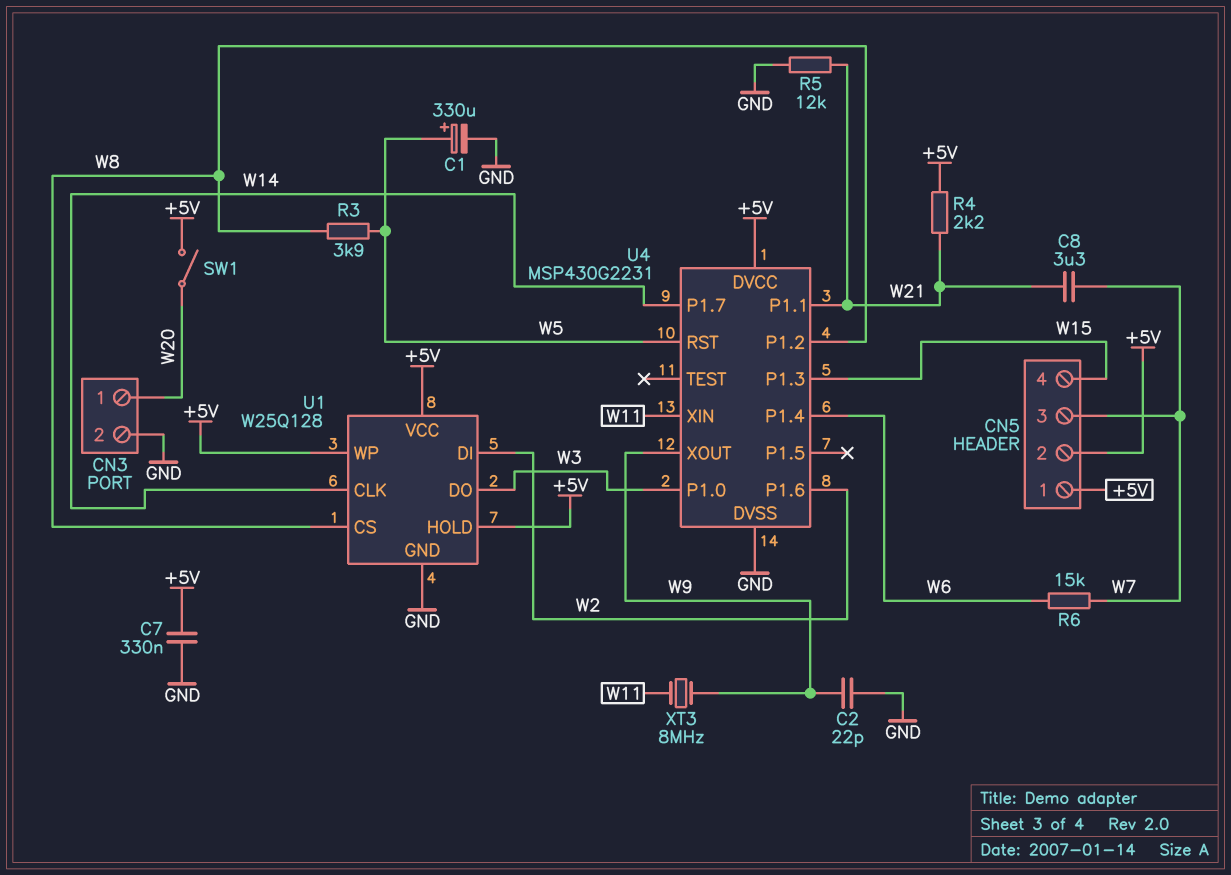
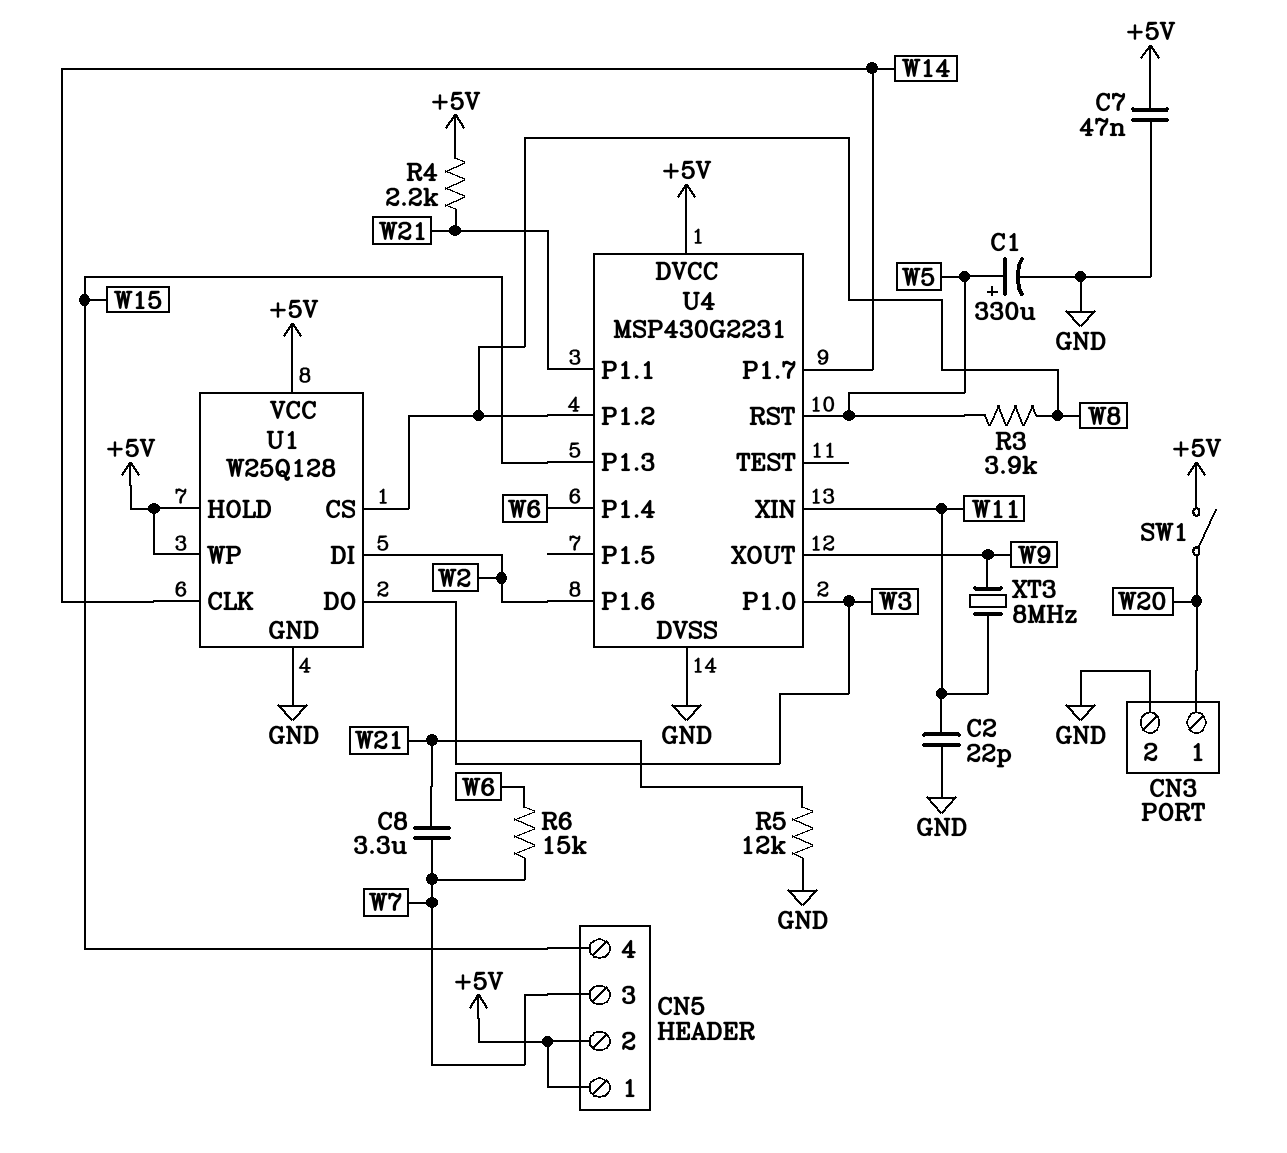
C2: 22pF (GND, W9) -> 22pF (GND, W11)
C7: 330nF (+5V, GND) -> 47nF (+5V, GND)

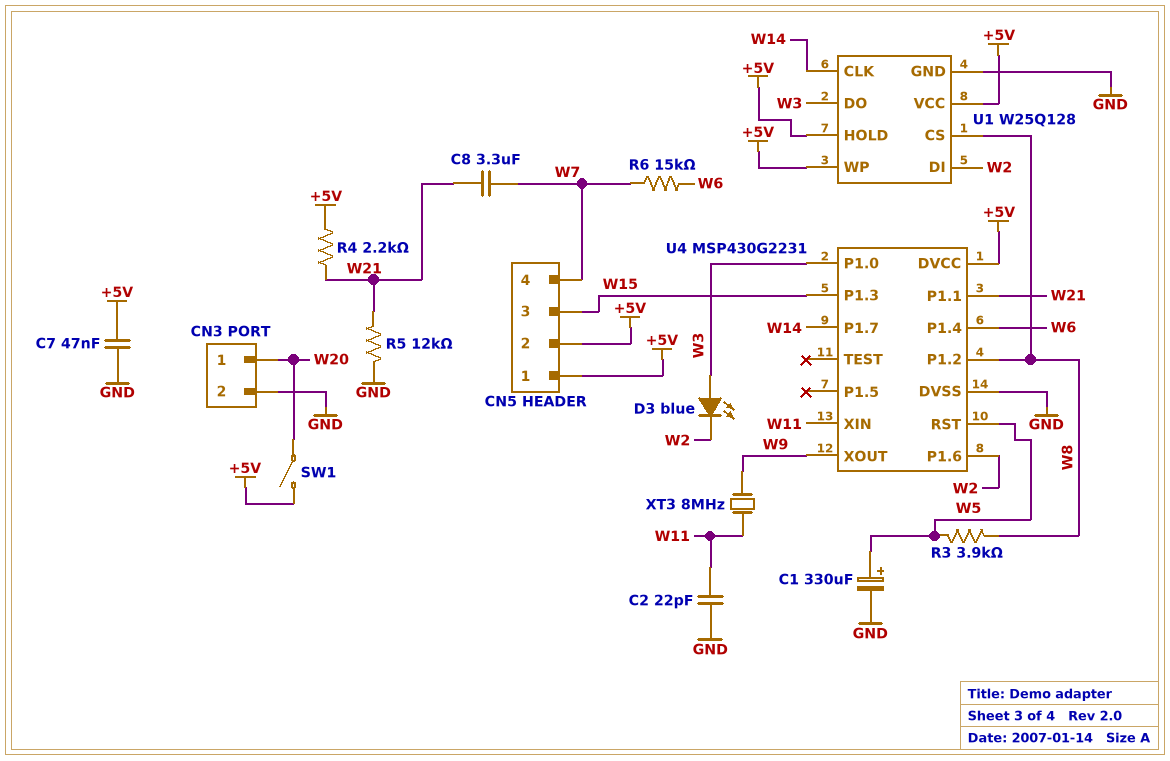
CN5 pin 3: W7 -> W15
CN5 pin 4: W15 -> W7
D3: none -> LED blue (A W3, K W2)

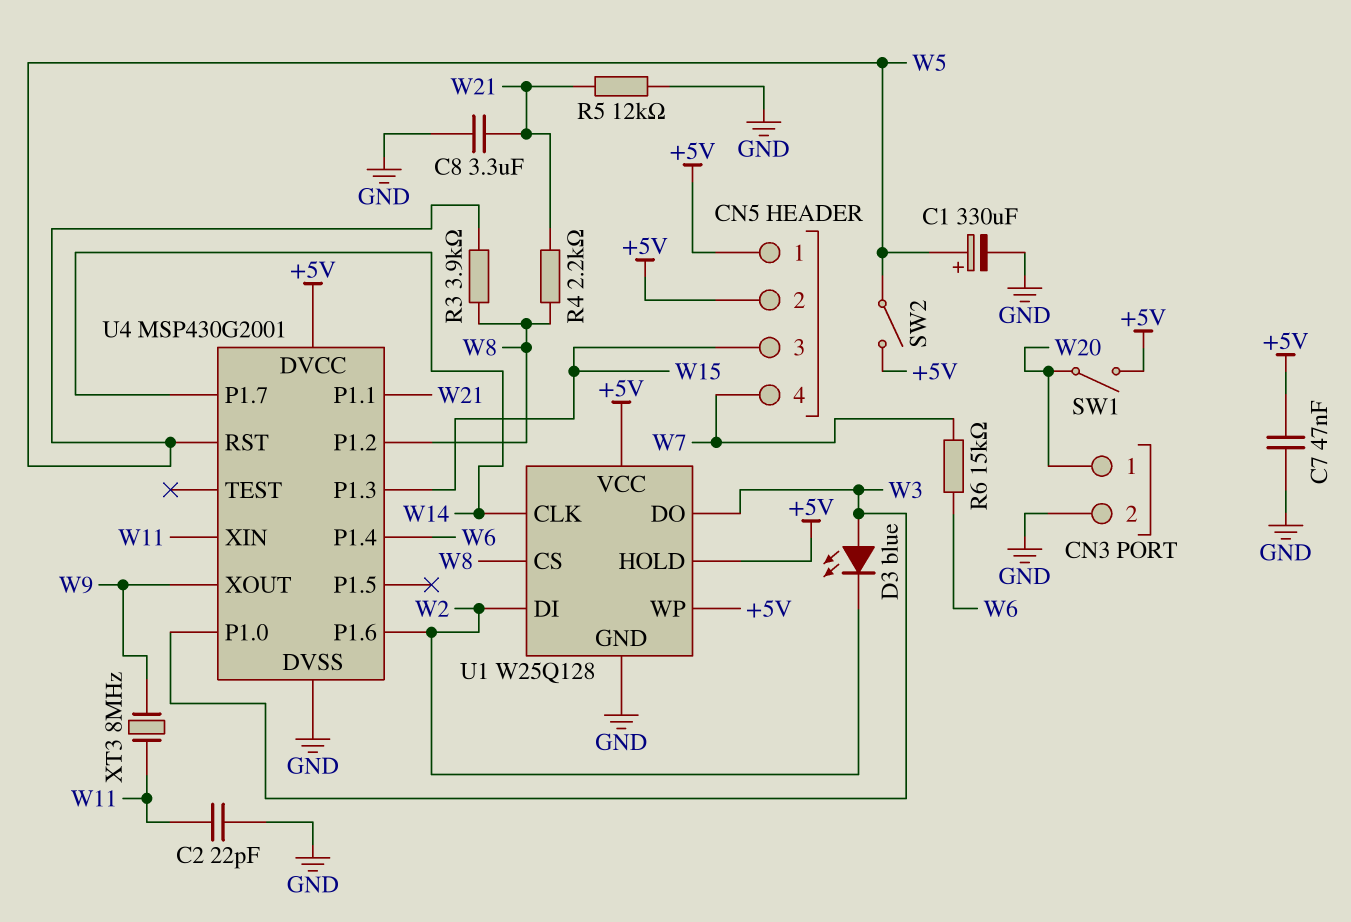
C8: 3.3uF (W7, W21) -> 3.3uF (GND, W21)
R4: 2.2k (+5V, W21) -> 2.2k (W8, W21)
SW2: none -> switch (+5V, W5)
U4: MSP430G2231 -> MSP430G2001

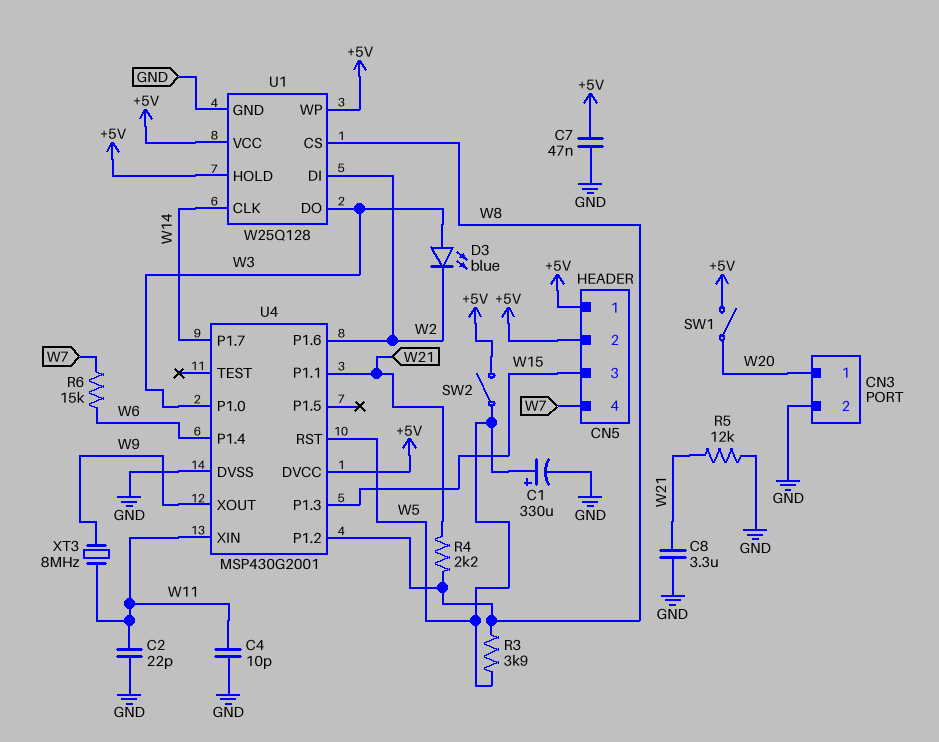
C4: none -> 10pF (GND, W11)

